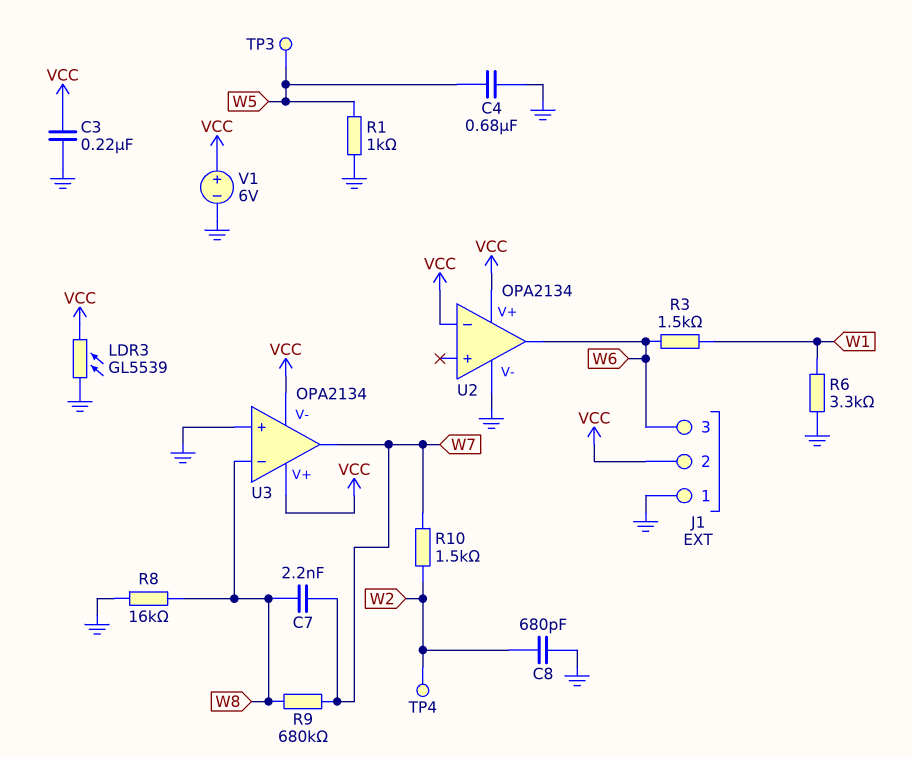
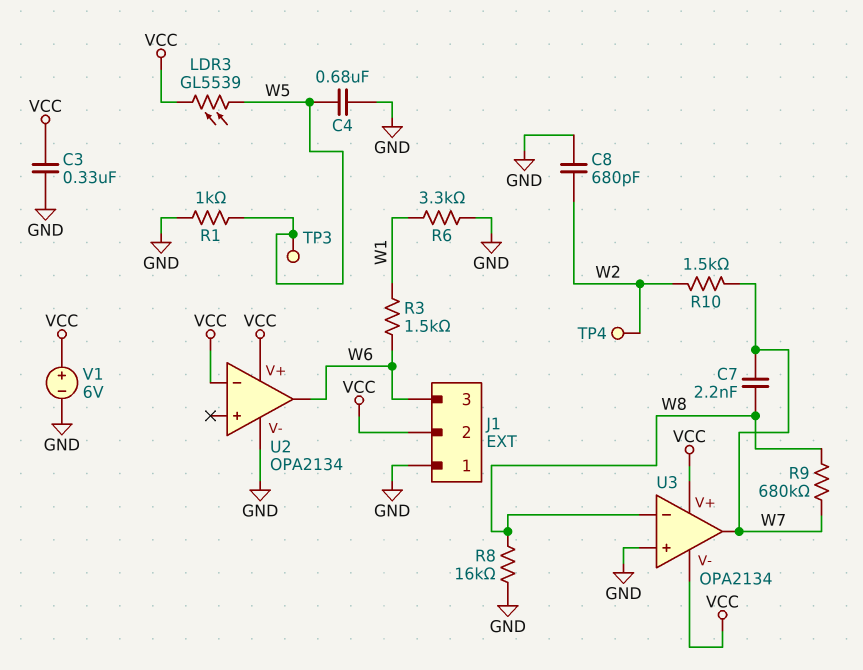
C3: 220nF (GND, VCC) -> 330nF (GND, VCC)
LDR3: GL5539 (GND, VCC) -> GL5539 (VCC, W5)

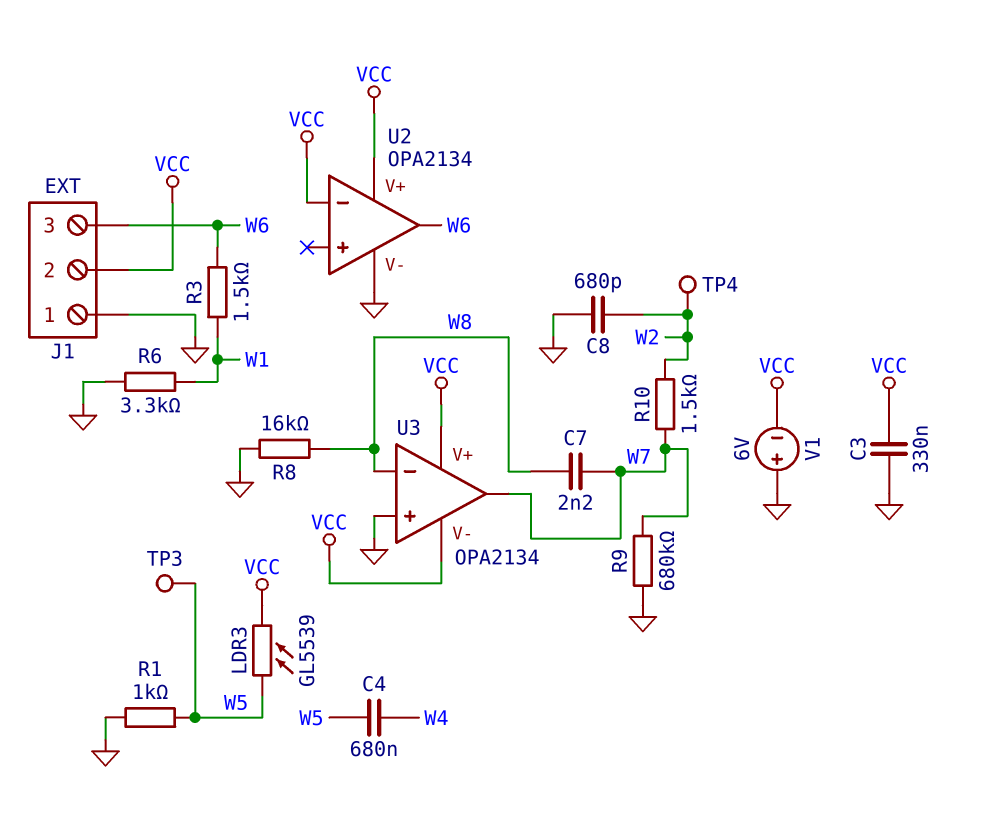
C4: 680nF (GND, W5) -> 680nF (W4, W5)
R9: 680k (W7, W8) -> 680k (GND, W7)
V1: 6V (plus VCC, minus GND) -> 6V (plus GND, minus VCC)

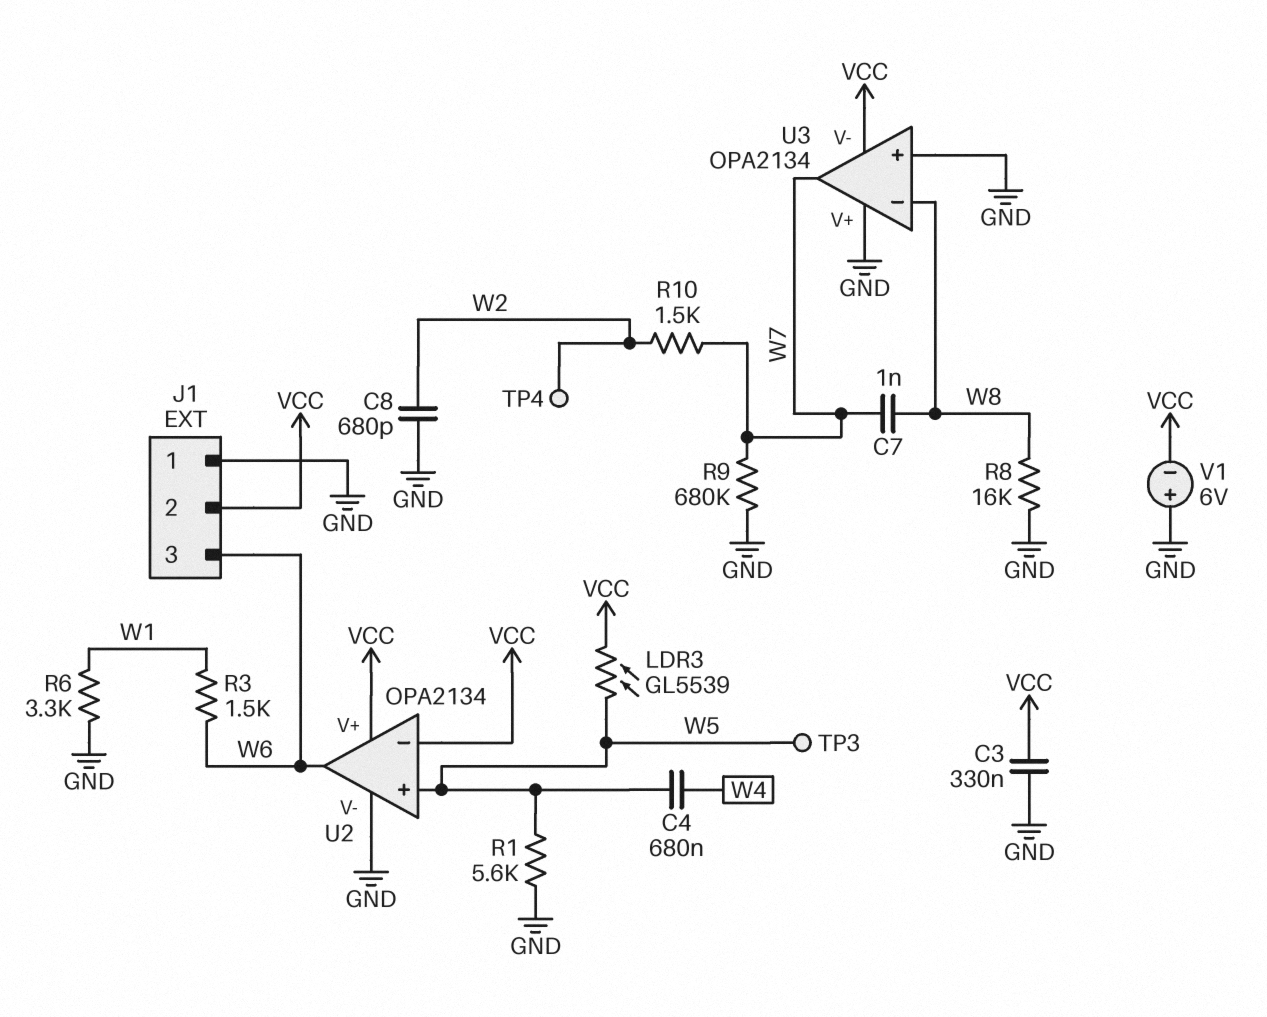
C7: 2.2nF (W7, W8) -> 1nF (W7, W8)
R1: 1k (GND, W5) -> 5.6k (GND, W5)
U2 pin in+: none -> W5
U3 pin V+: VCC -> GND

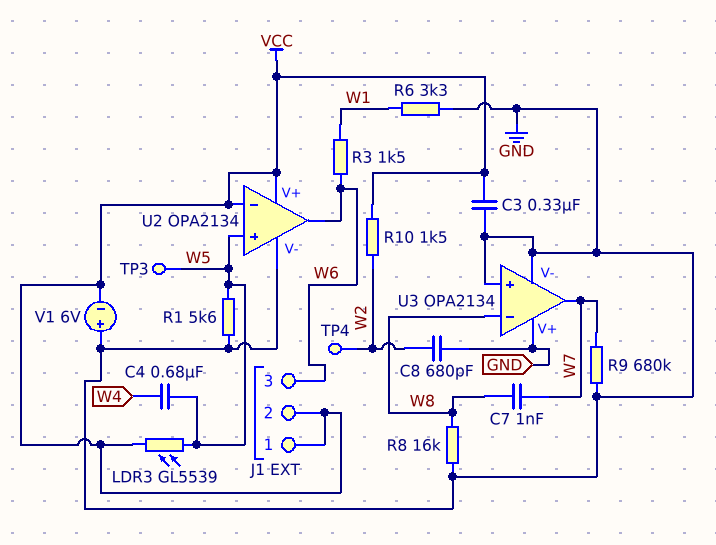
J1 pin 1: GND -> VCC
R10: 1.5k (W2, W7) -> 1.5k (VCC, W2)
U3 pin V-: VCC -> GND

